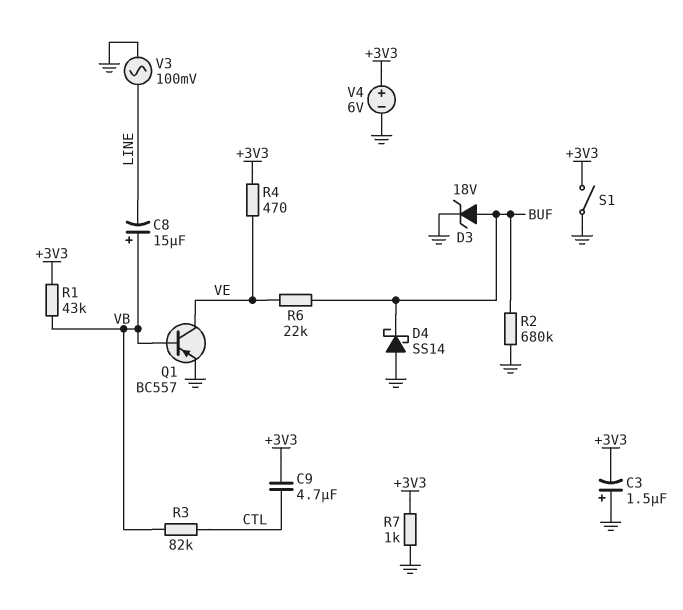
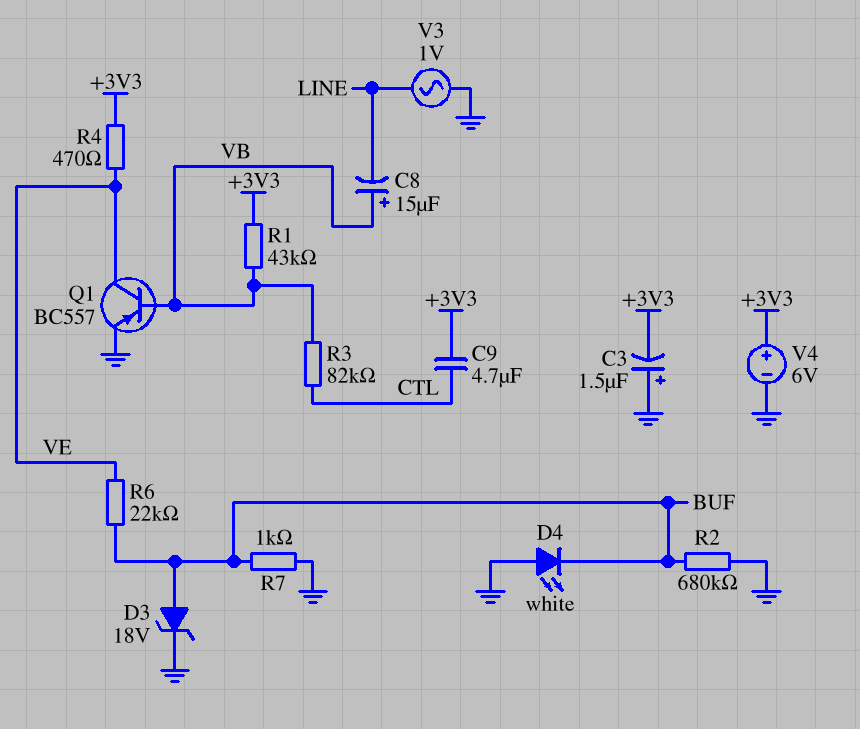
D4: schottky SS14 (A GND, K BUF) -> LED white (A GND, K BUF)
R7: 1k (+3V3, GND) -> 1k (BUF, GND)
S1: switch (+3V3, GND) -> none
V3: AC 100mV (GND, LINE) -> AC 1V (GND, LINE)

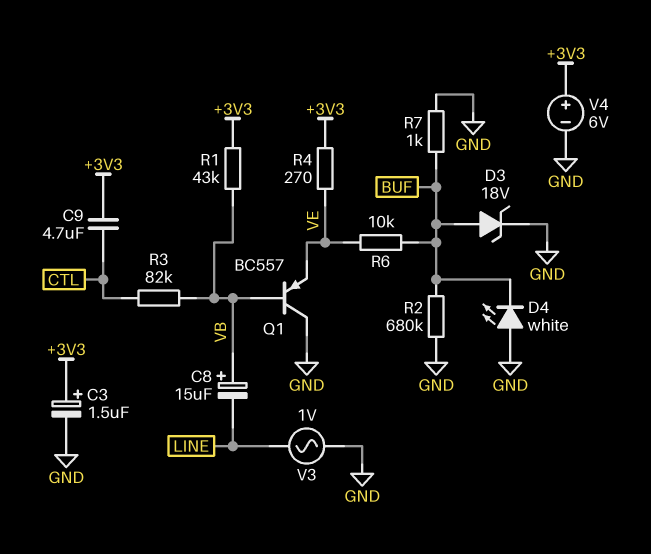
C3: 1.5uF (plus GND, minus +3V3) -> 1.5uF (plus +3V3, minus GND)
Q1: PNP BC557 (B VB, C VE, E GND) -> PNP BC557 (B VB, C GND, E VE)
R4: 470 (+3V3, VE) -> 270 (+3V3, VE)
R6: 22k (BUF, VE) -> 10k (BUF, VE)

